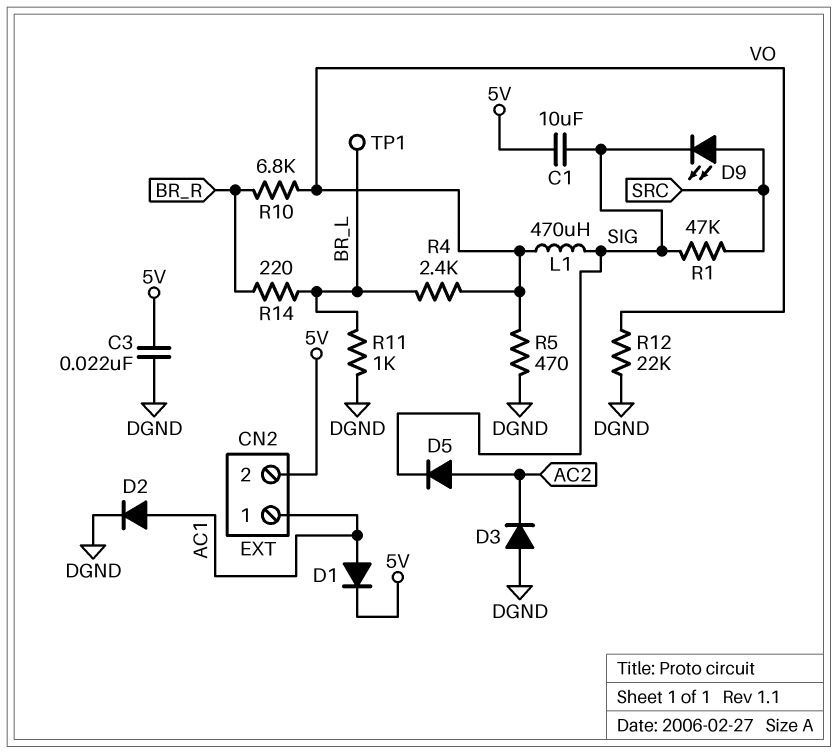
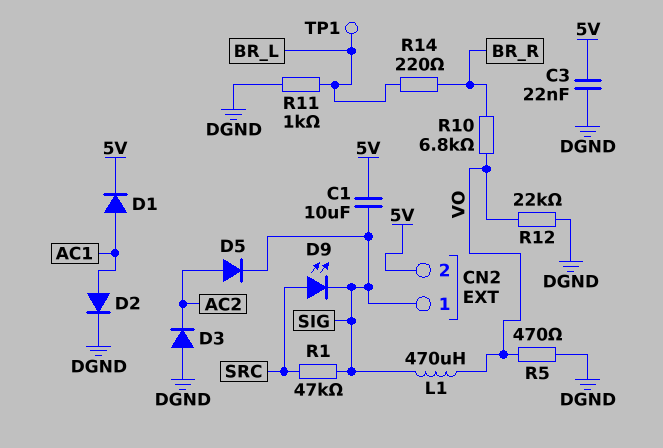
CN2 pin 1: AC1 -> SIG
R4: 2.4k (BR_L, VO) -> none

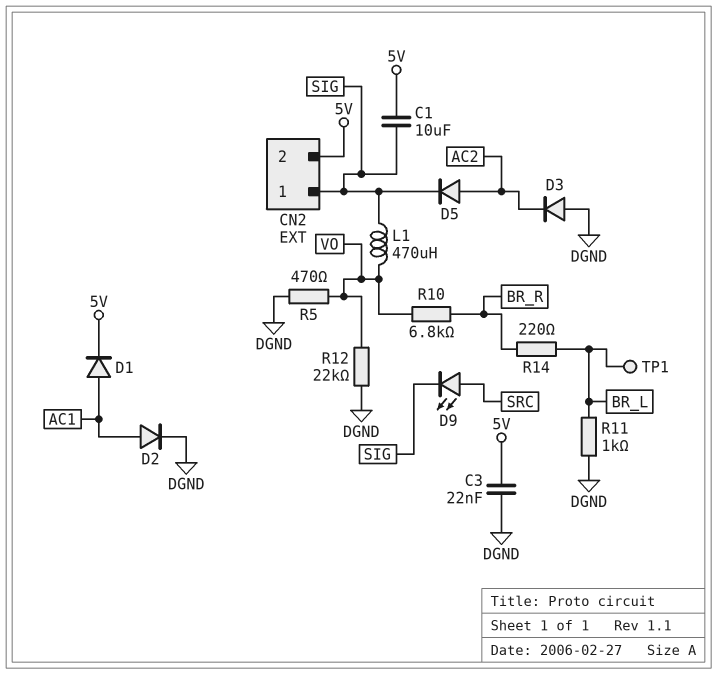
R1: 47k (SIG, SRC) -> none

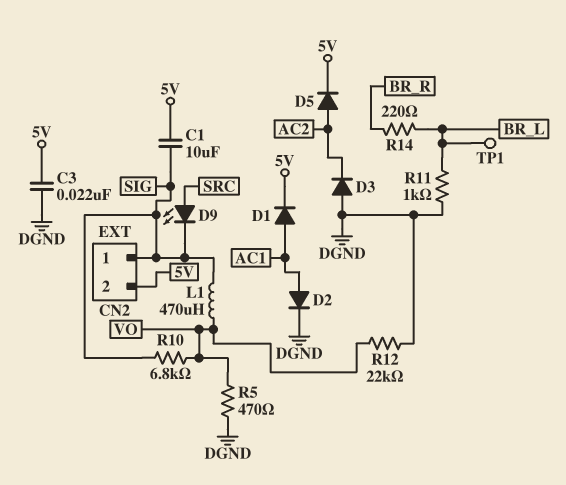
D5: diode (A AC2, K SIG) -> diode (A AC2, K 5V)
R10: 6.8k (BR_R, VO) -> 6.8k (SIG, VO)

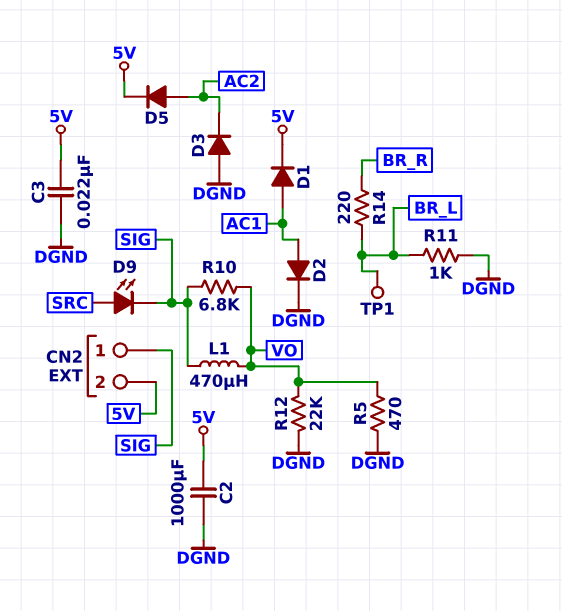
C1: 10uF (5V, SIG) -> none
C2: none -> 1000uF (5V, DGND)

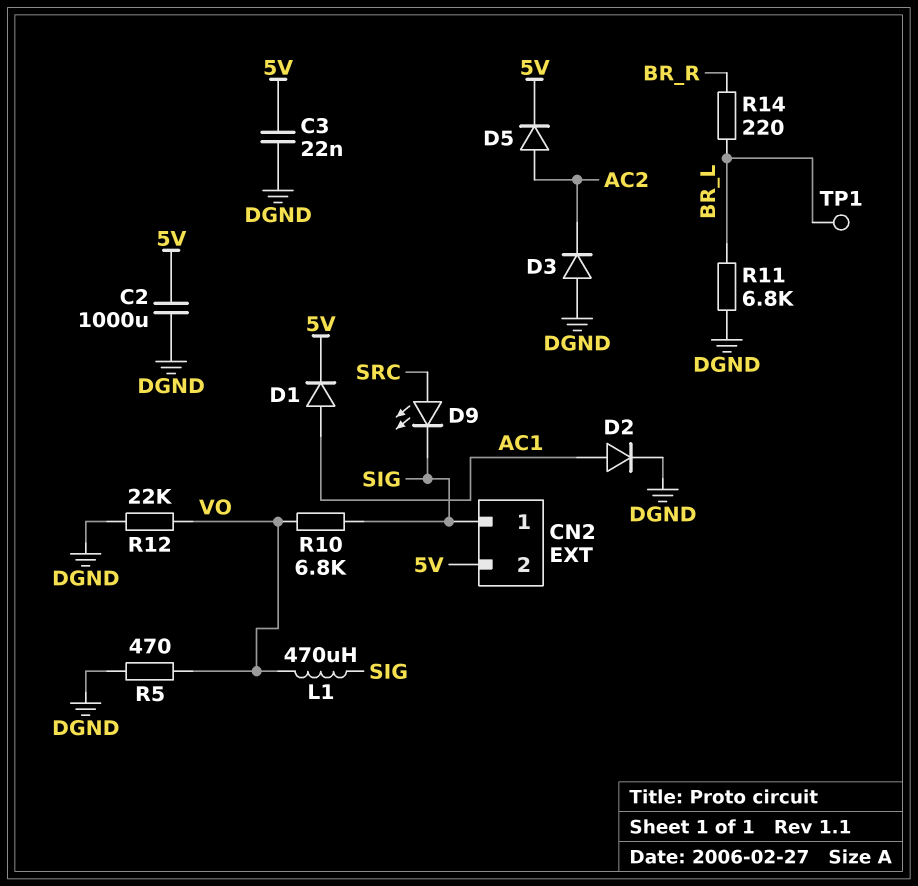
R11: 1k (BR_L, DGND) -> 6.8k (BR_L, DGND)

